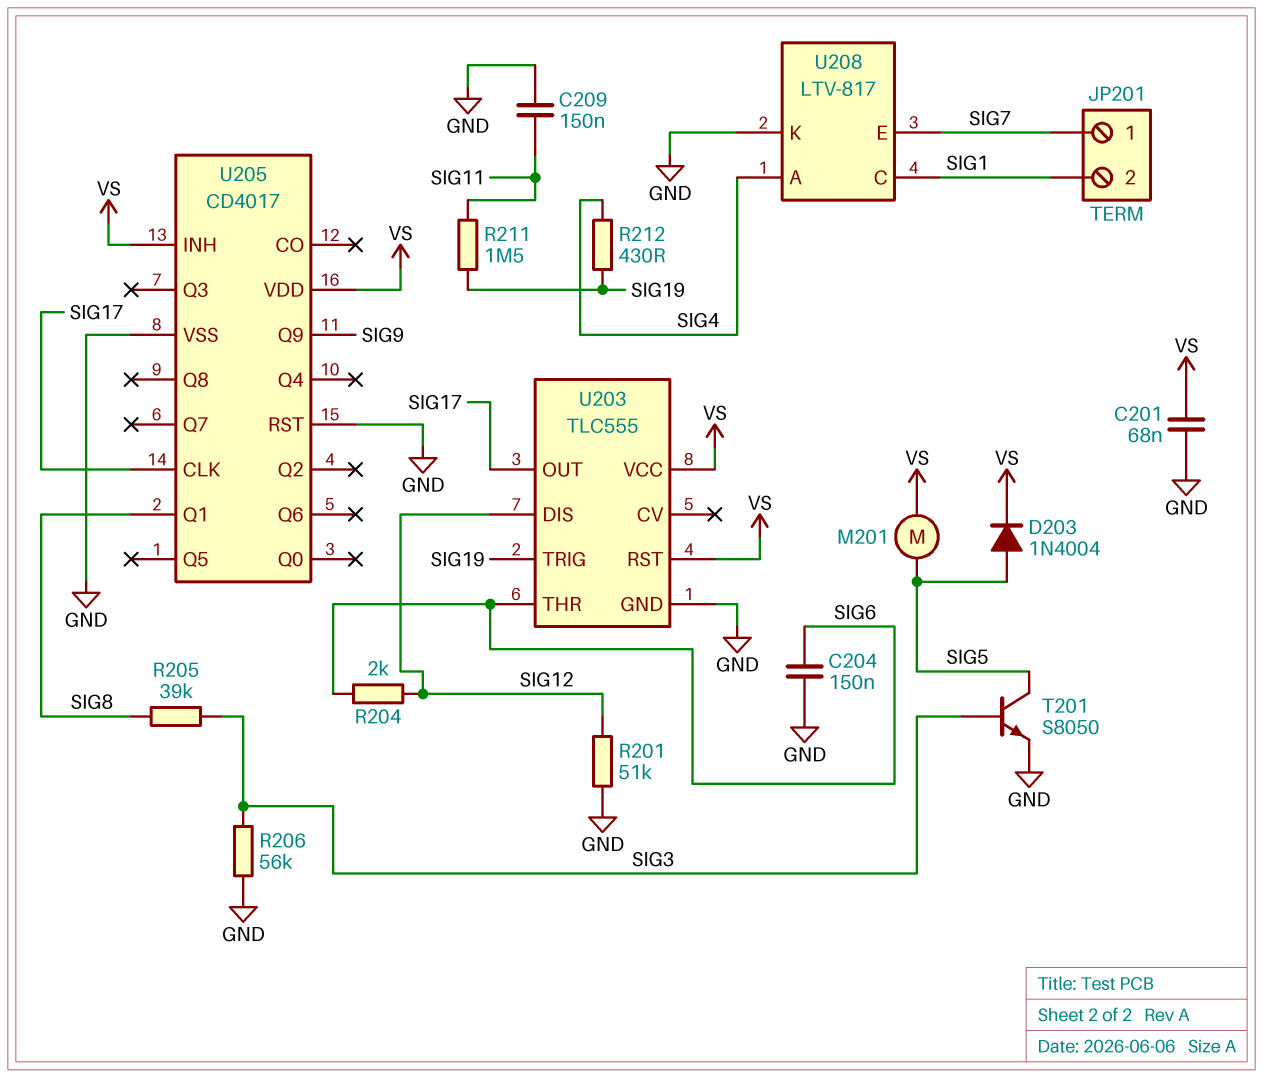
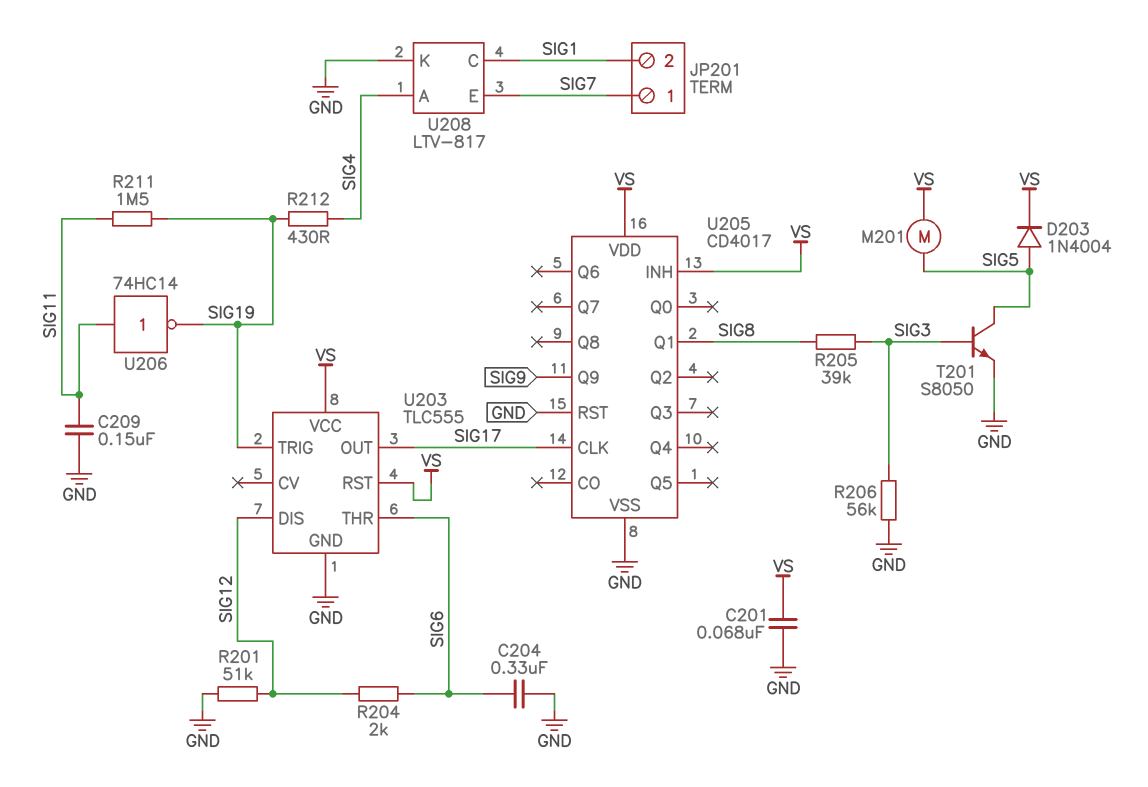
C204: 150nF (GND, SIG6) -> 330nF (GND, SIG6)
U206: none -> NOT 74HC14 (in SIG11, out SIG19)

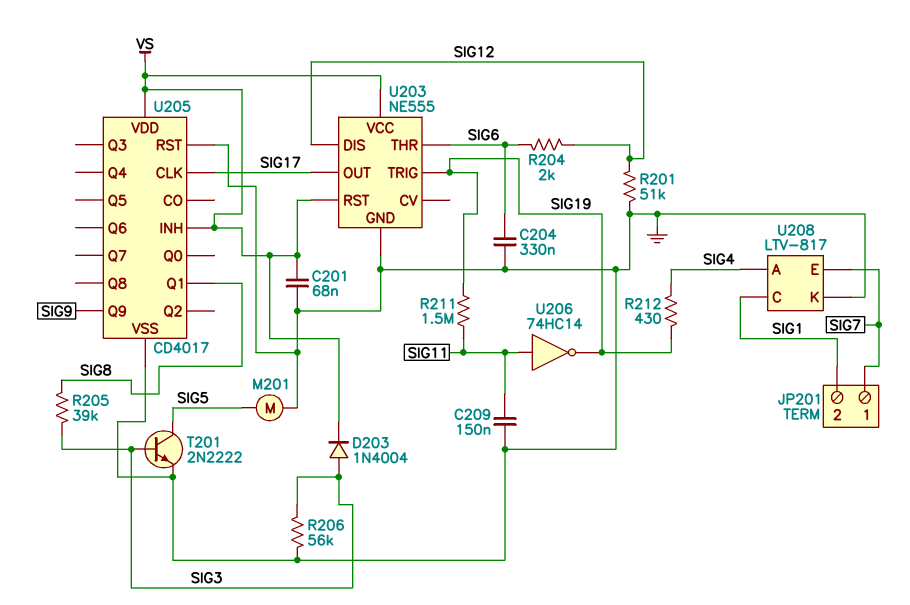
D203: diode 1N4004 (A SIG5, K VS) -> diode 1N4004 (A SIG3, K VS)
M201: motor (SIG5, VS) -> motor (GND, SIG5)
T201: NPN S8050 (B SIG3, C SIG5, E GND) -> NPN 2N2222 (B SIG3, C SIG5, E GND)
U203: TLC555 -> NE555

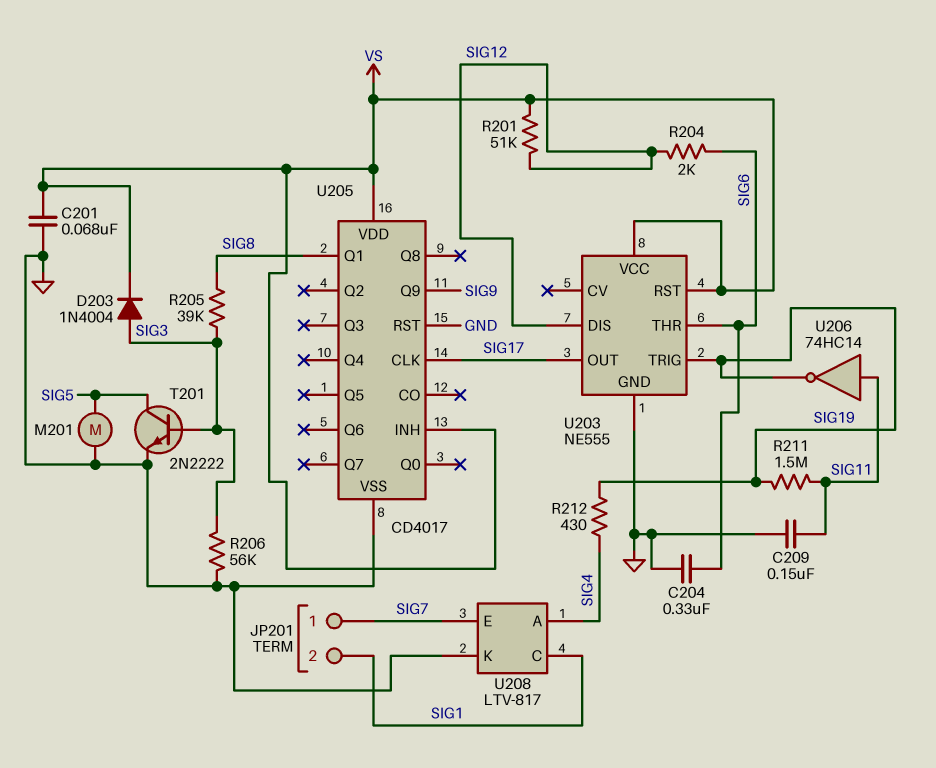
R201: 51k (GND, SIG12) -> 51k (SIG12, VS)

